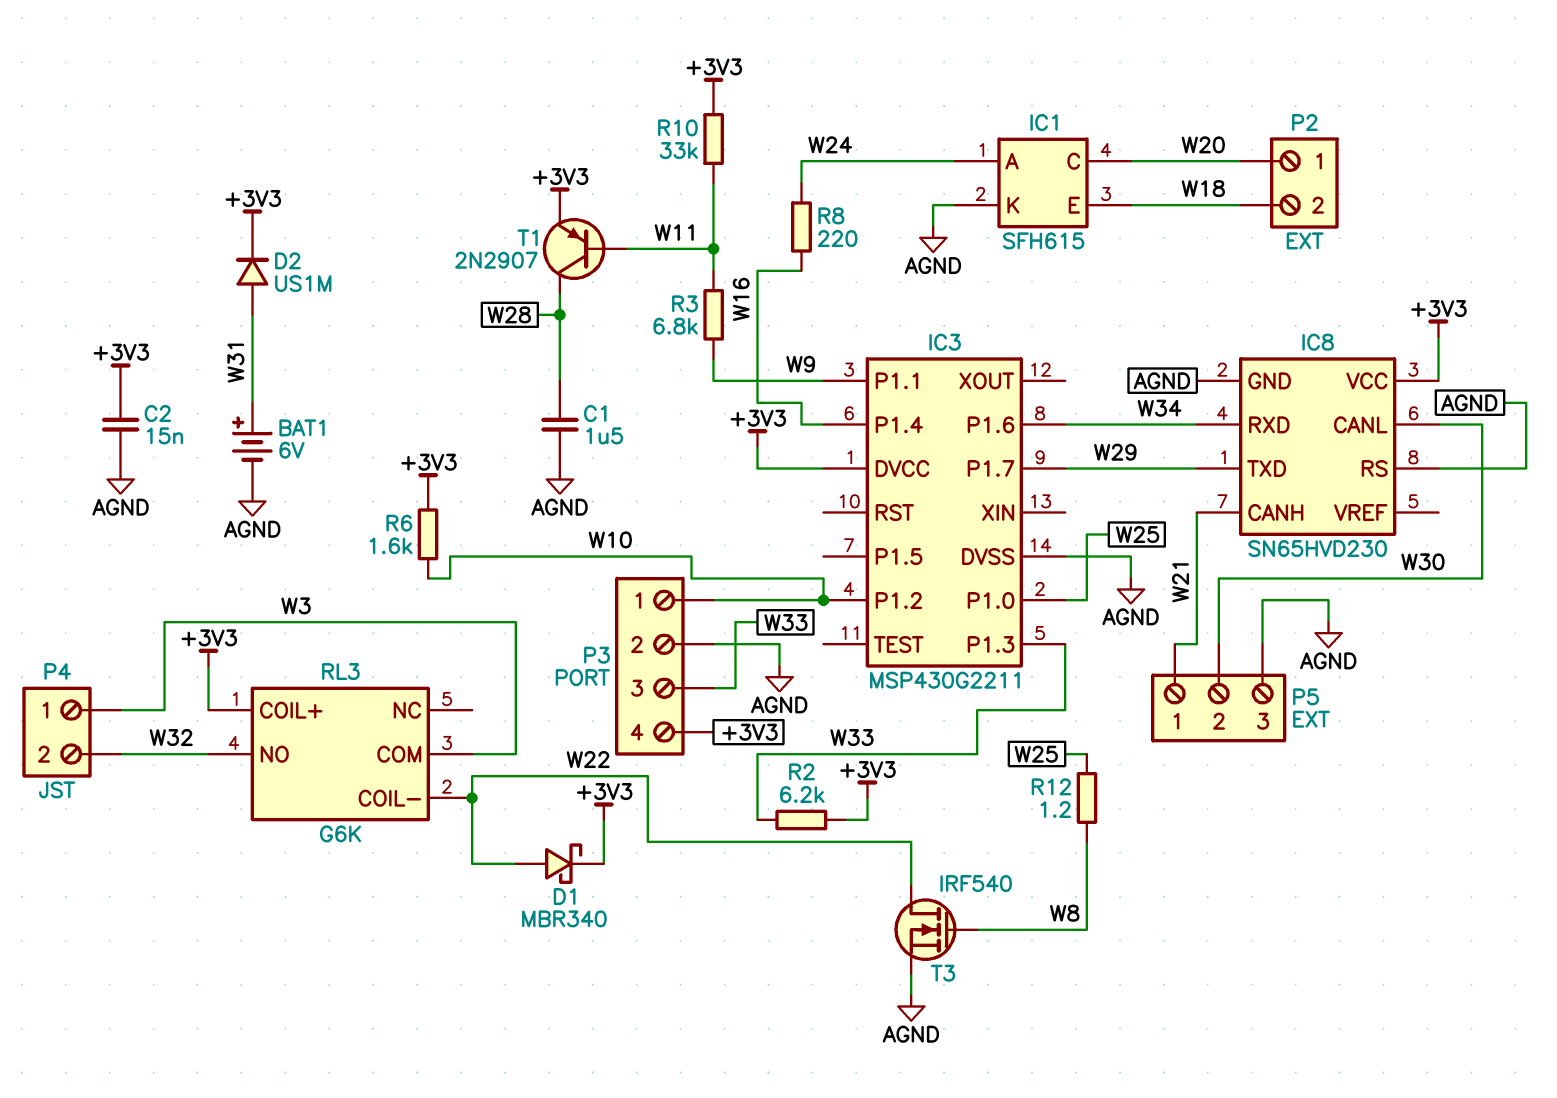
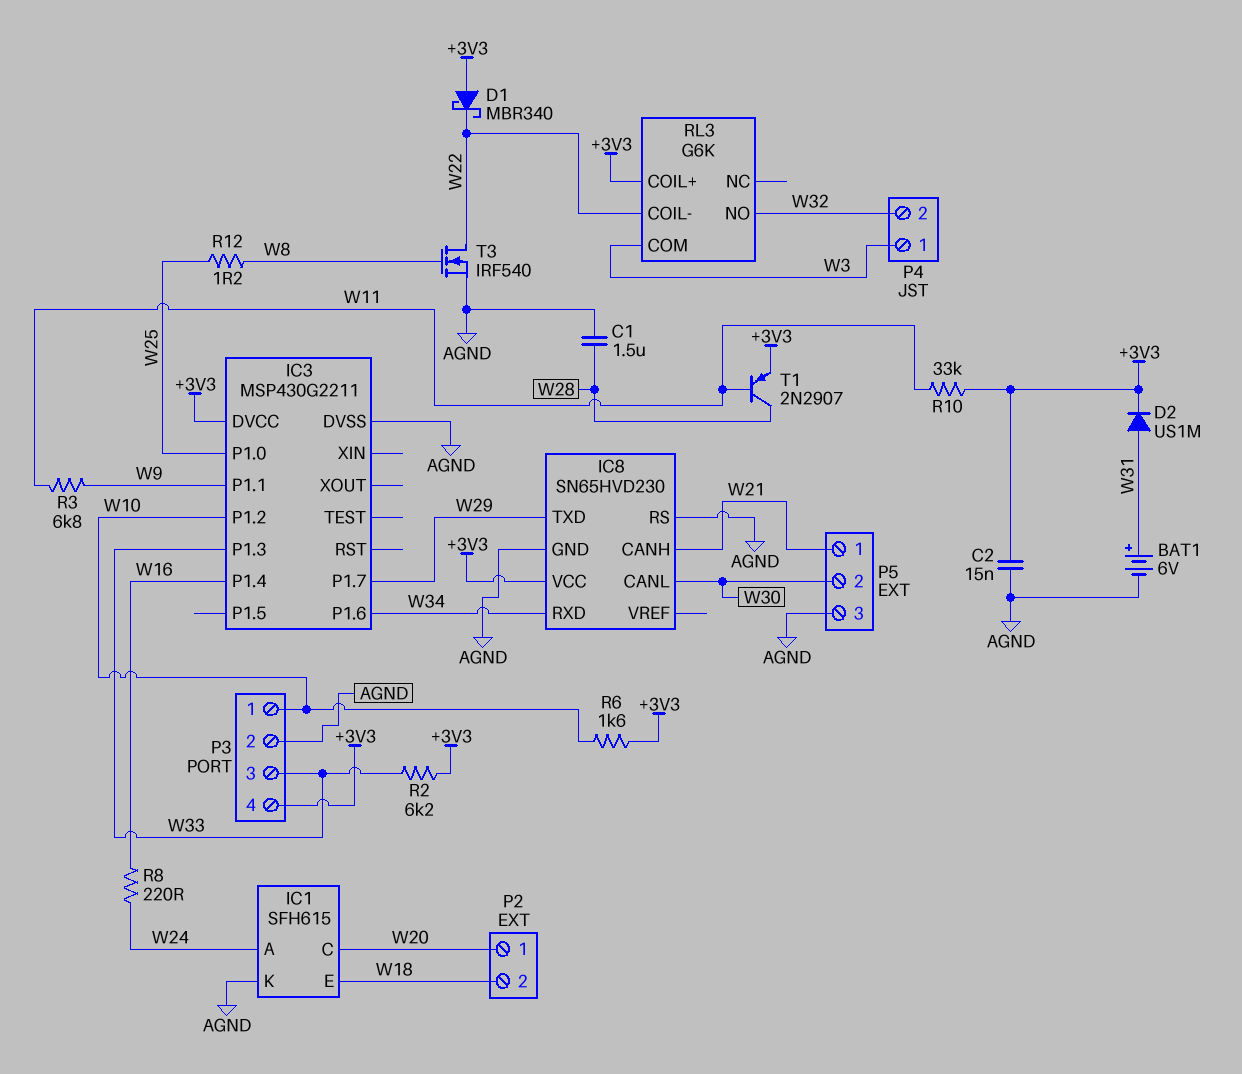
D1: schottky MBR340 (A W22, K +3V3) -> schottky MBR340 (A +3V3, K W22)

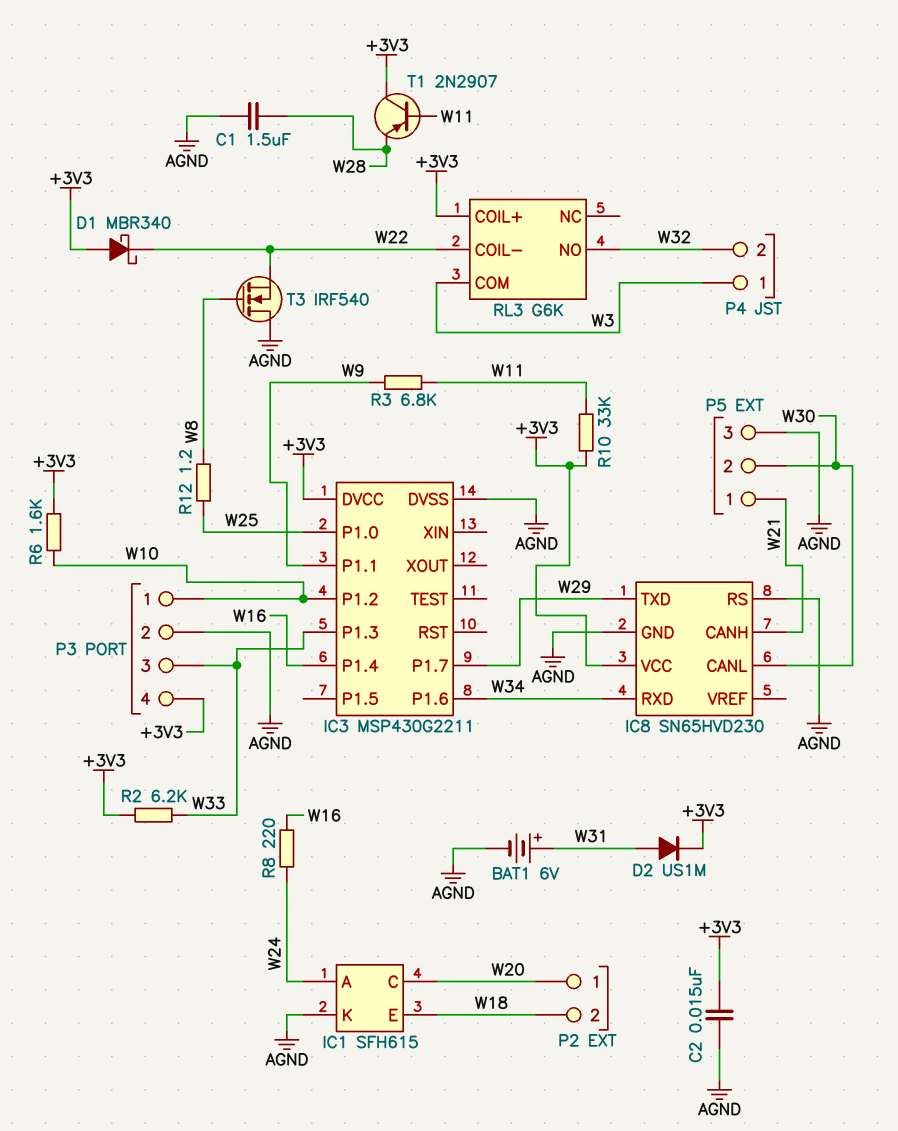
T1: PNP 2N2907 (B W11, C W28, E +3V3) -> PNP 2N2907 (B W11, C +3V3, E W28)
T3: NMOS IRF540 (G W8, D W22, S AGND) -> NMOS IRF540 (G W8, D AGND, S W22)

